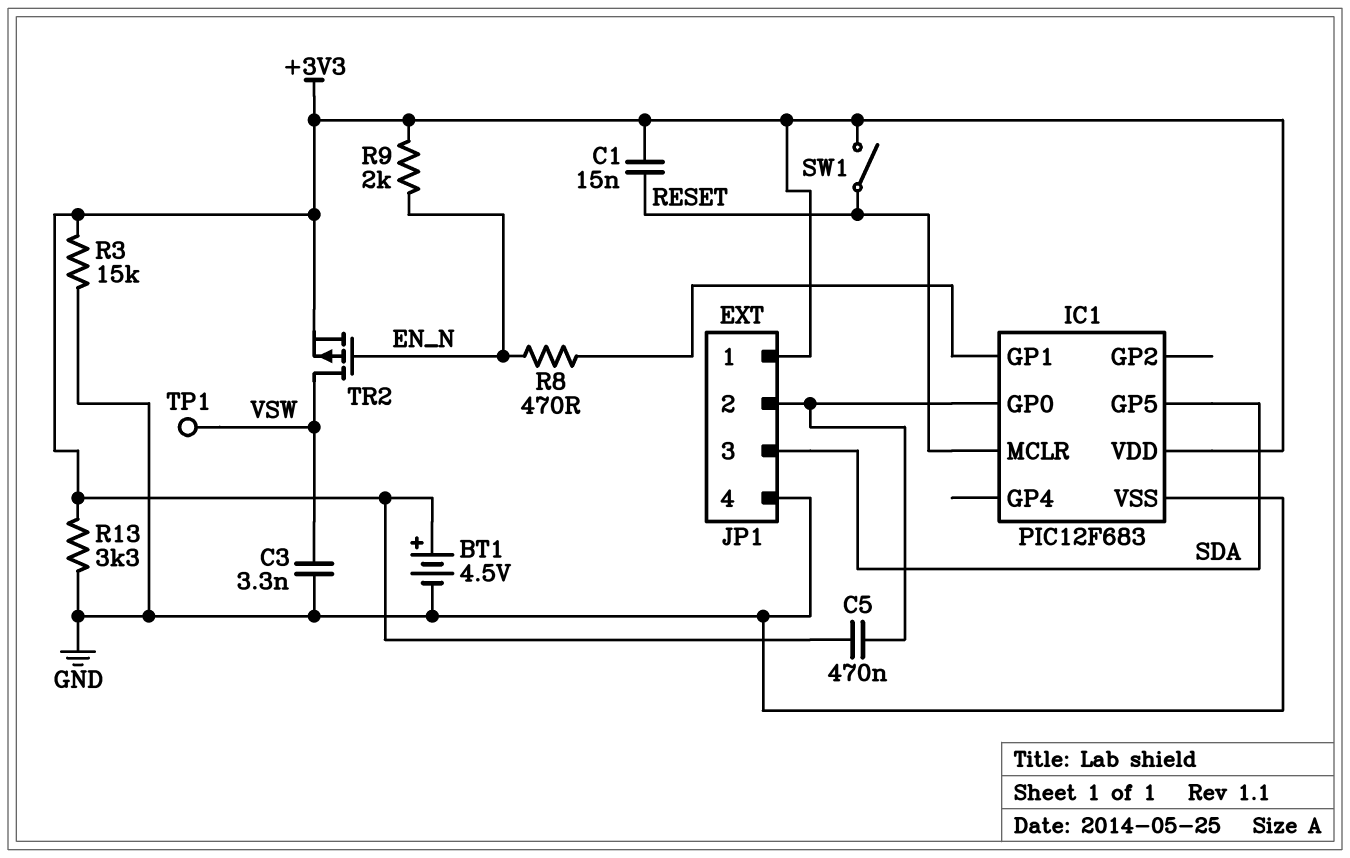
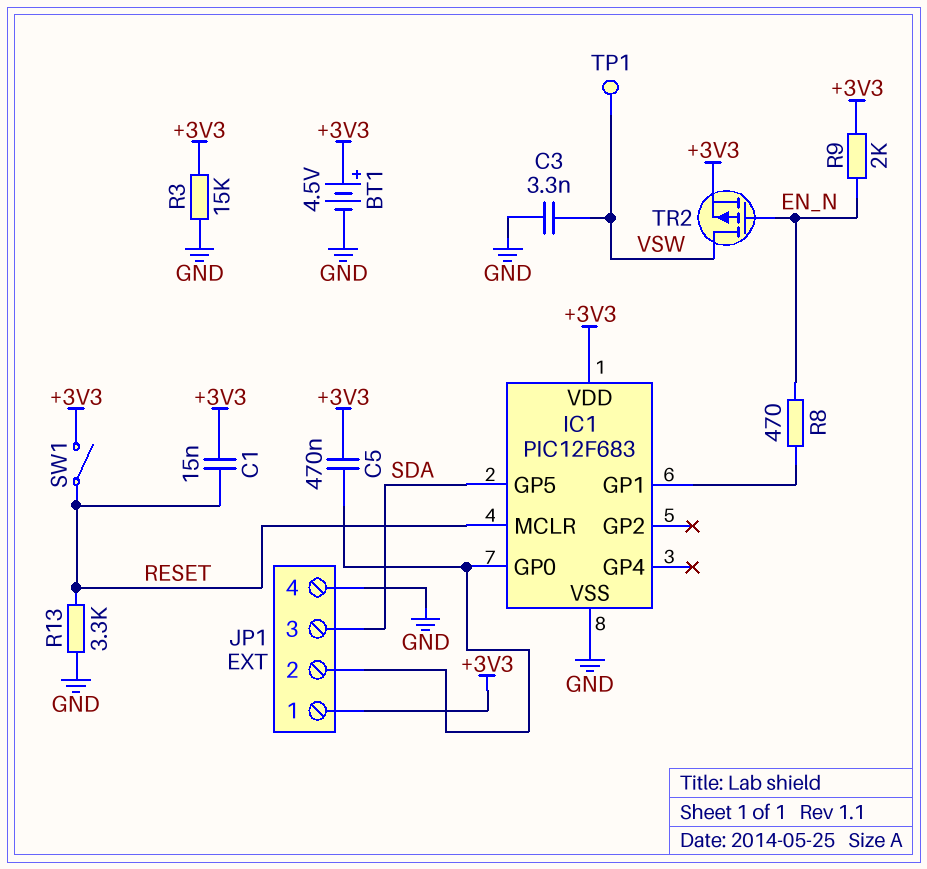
R13: 3.3k (+3V3, GND) -> 3.3k (GND, RESET)

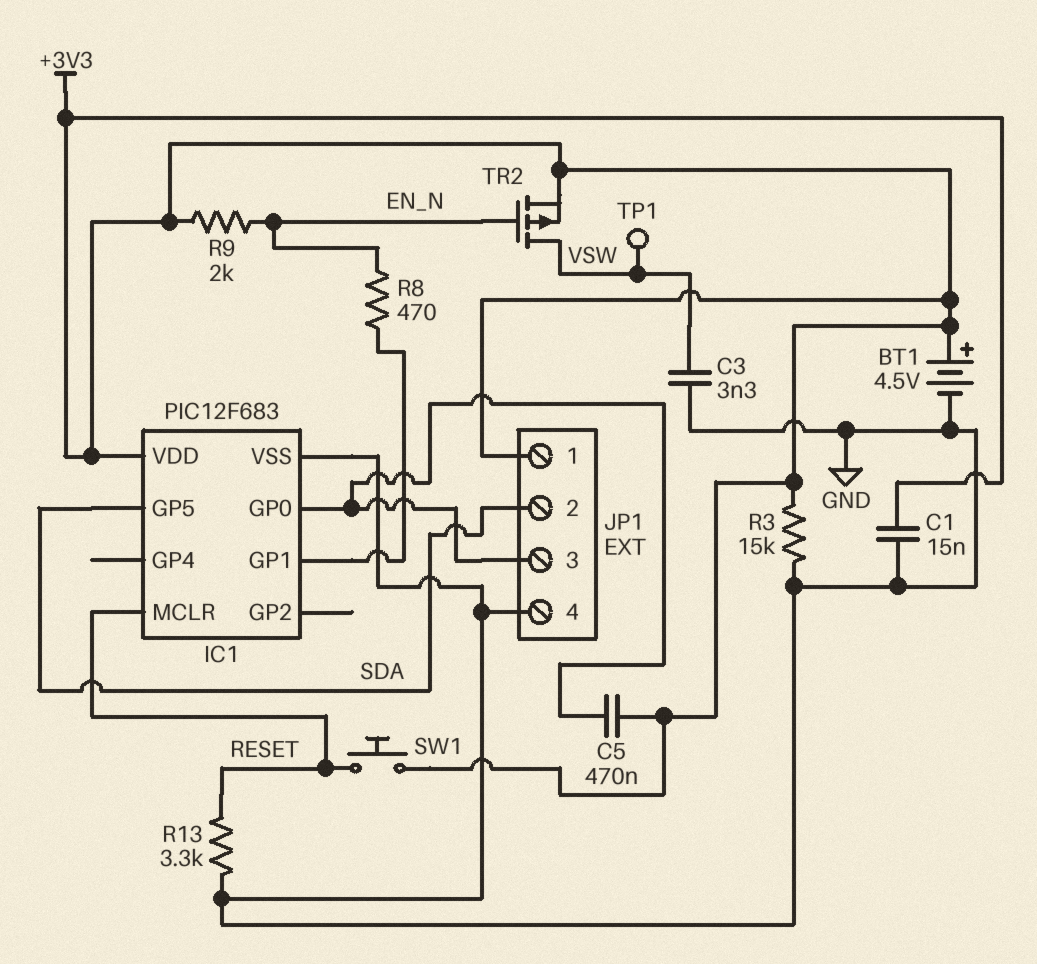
C1: 15nF (+3V3, RESET) -> 15nF (+3V3, GND)
JP1 pin 2: IC1/GP0 -> SDA
JP1 pin 3: SDA -> IC1/GP0
SW1: switch (+3V3, RESET) -> button (+3V3, RESET)

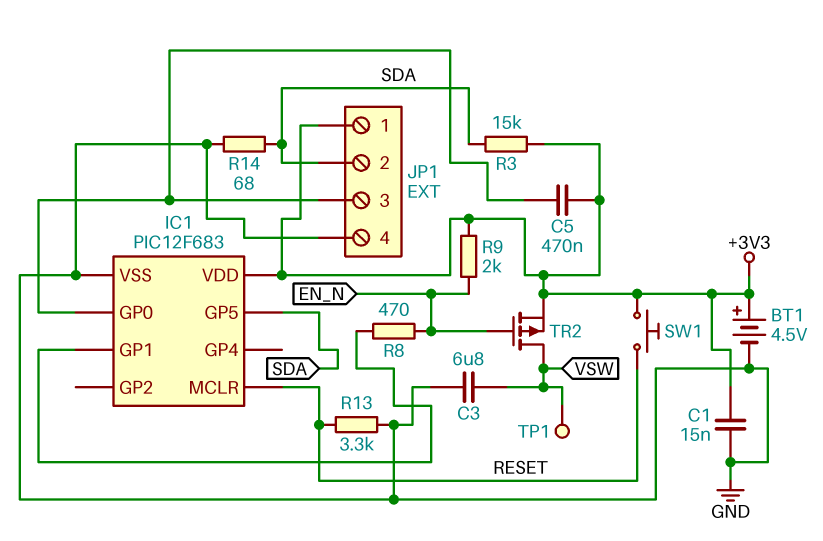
C3: 3.3nF (GND, VSW) -> 6.8uF (GND, VSW)
R3: 15k (+3V3, GND) -> 15k (+3V3, SDA)
R14: none -> 68 (GND, SDA)

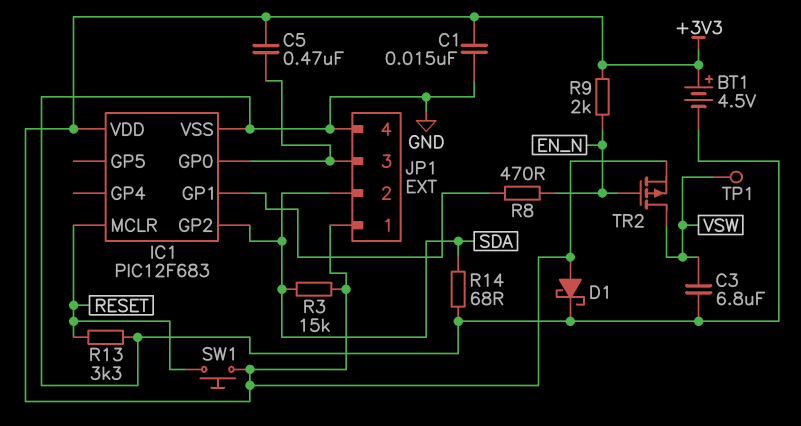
D1: none -> schottky (A +3V3, K GND)
IC1 pin GP2: none -> SDA
IC1 pin GP5: SDA -> none

